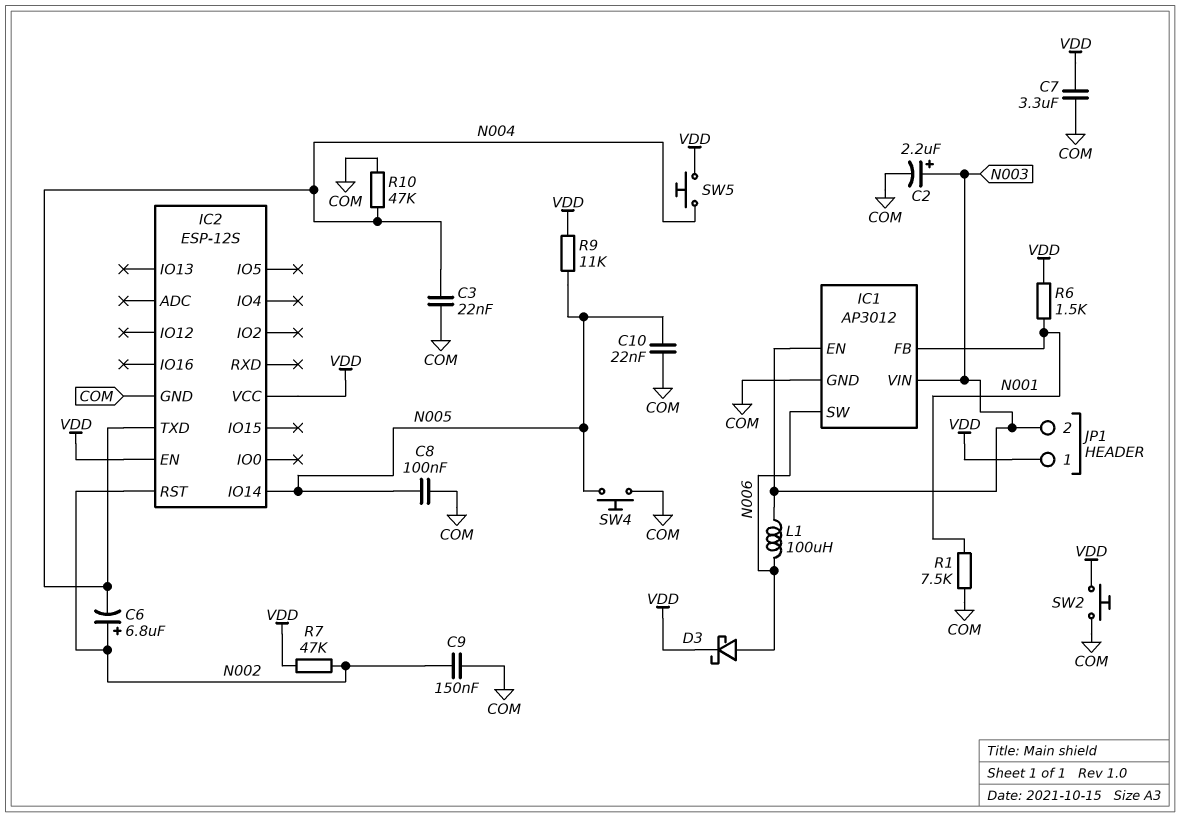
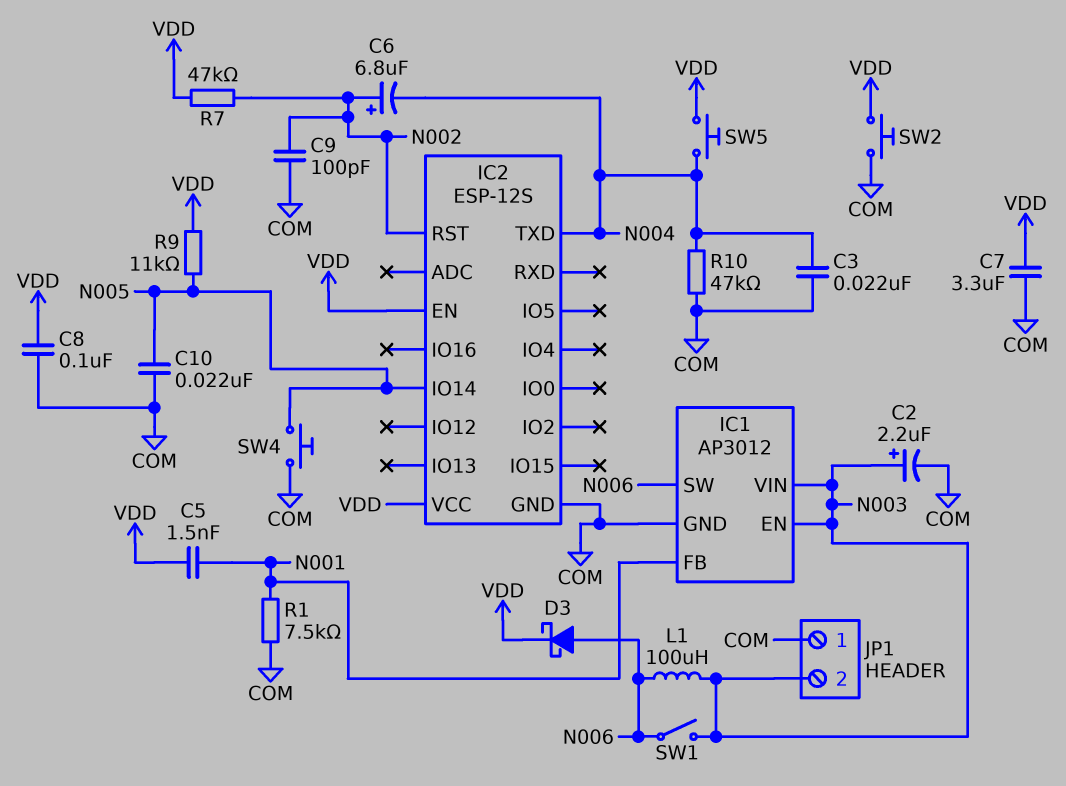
C5: none -> 1.5nF (N001, VDD)
C8: 100nF (COM, N005) -> 100nF (COM, VDD)
C9: 150nF (COM, N002) -> 100pF (COM, N002)
JP1 pin 1: VDD -> COM
R6: 1.5k (N001, VDD) -> none
SW1: none -> switch (N003, N006)

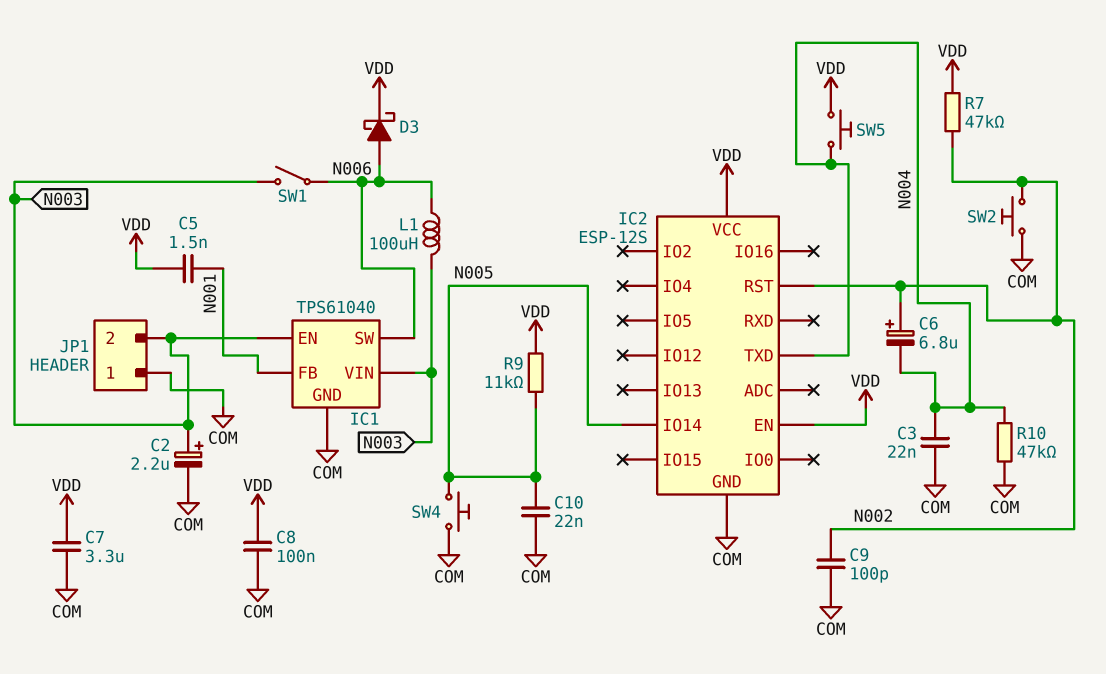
IC1: AP3012 -> TPS61040
R1: 7.5k (COM, N001) -> none
SW2: button (COM, VDD) -> button (COM, N002)

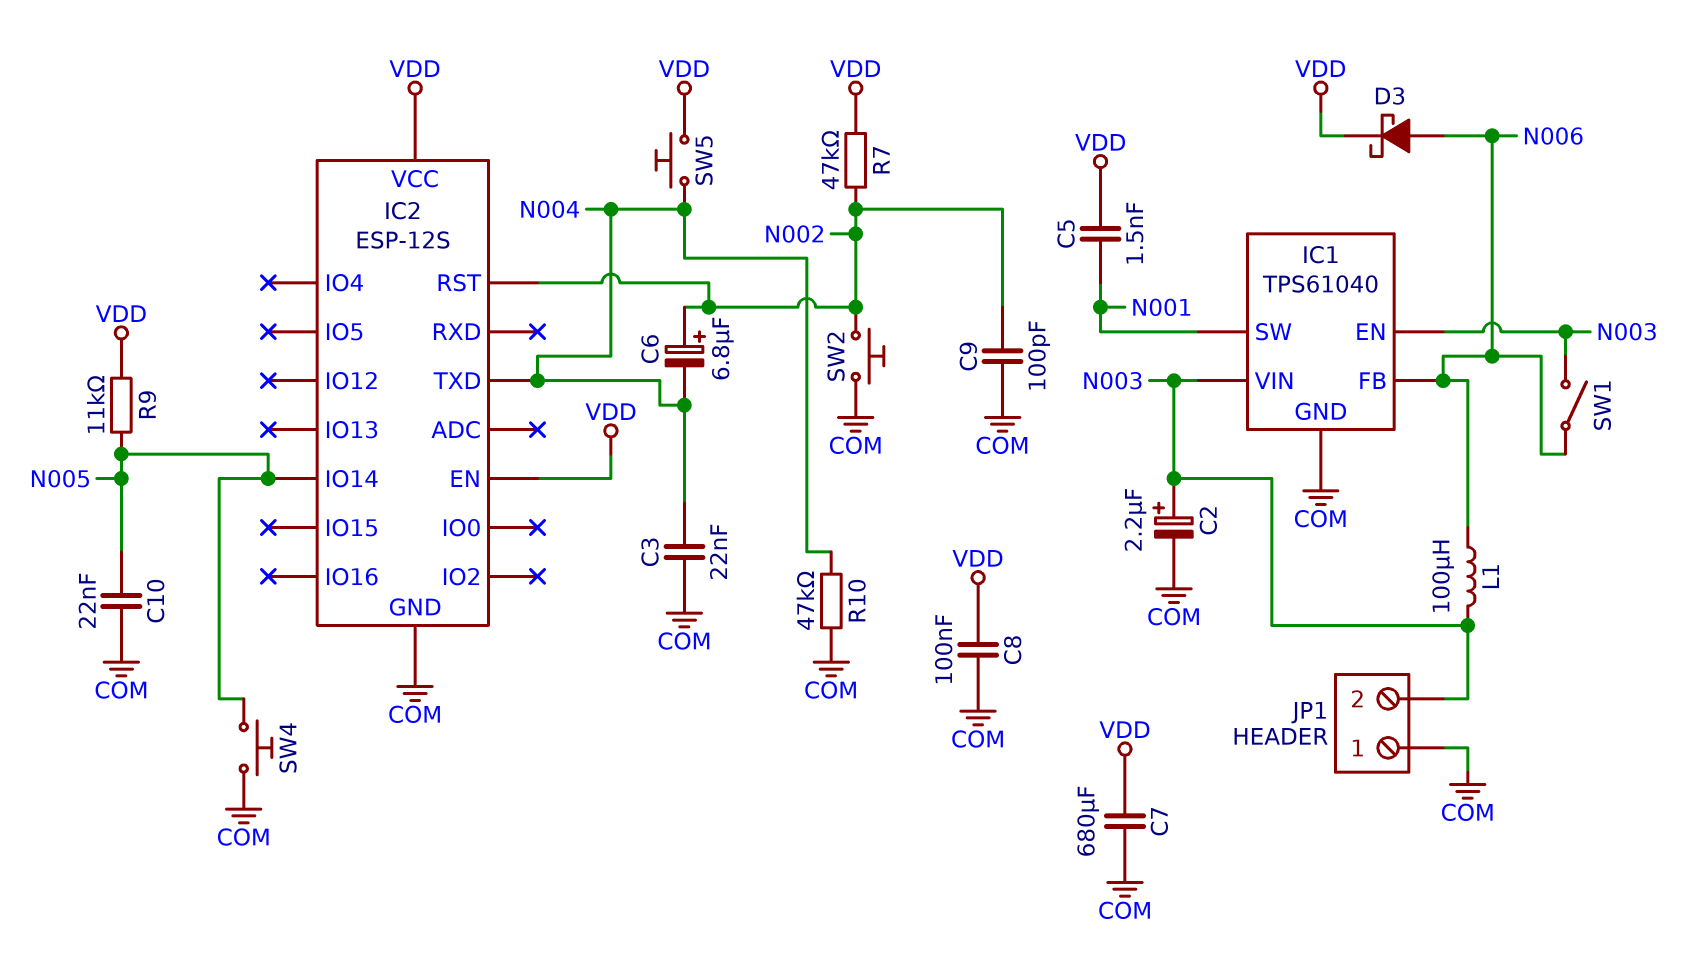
C7: 3.3uF (COM, VDD) -> 680uF (COM, VDD)
IC1 pin FB: N001 -> N006
IC1 pin SW: N006 -> N001

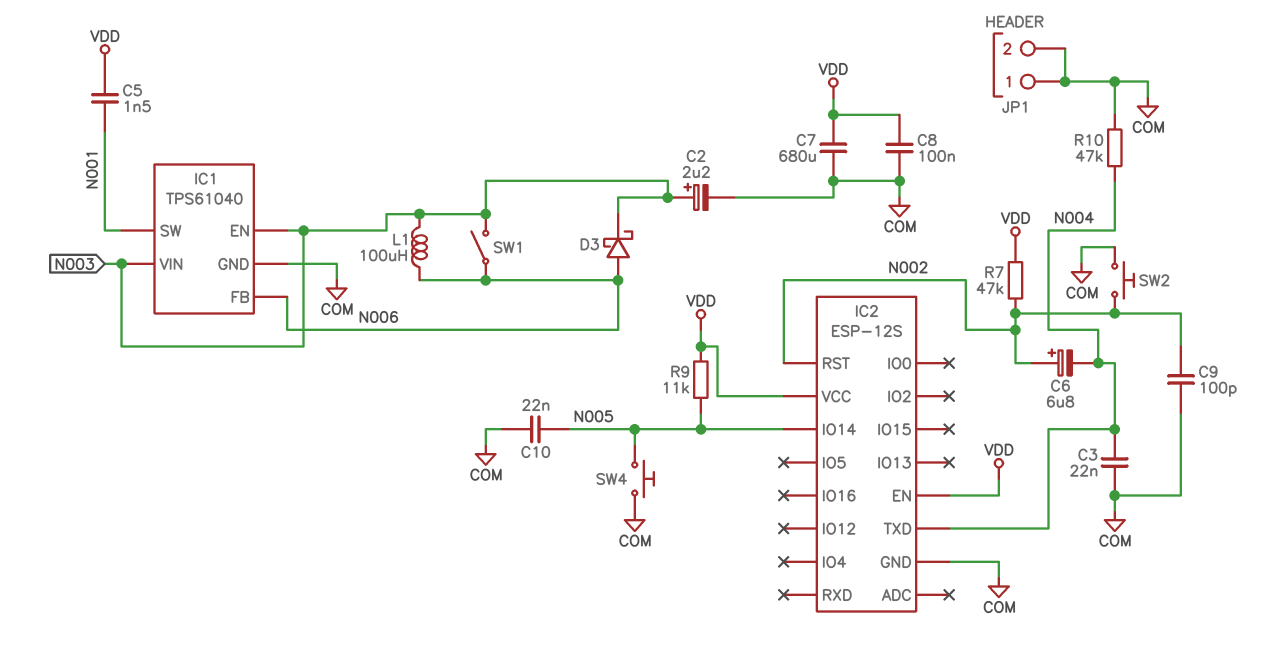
D3: schottky (A N006, K VDD) -> schottky (A N006, K N003)
JP1 pin 2: N003 -> COM
SW5: button (N004, VDD) -> none

